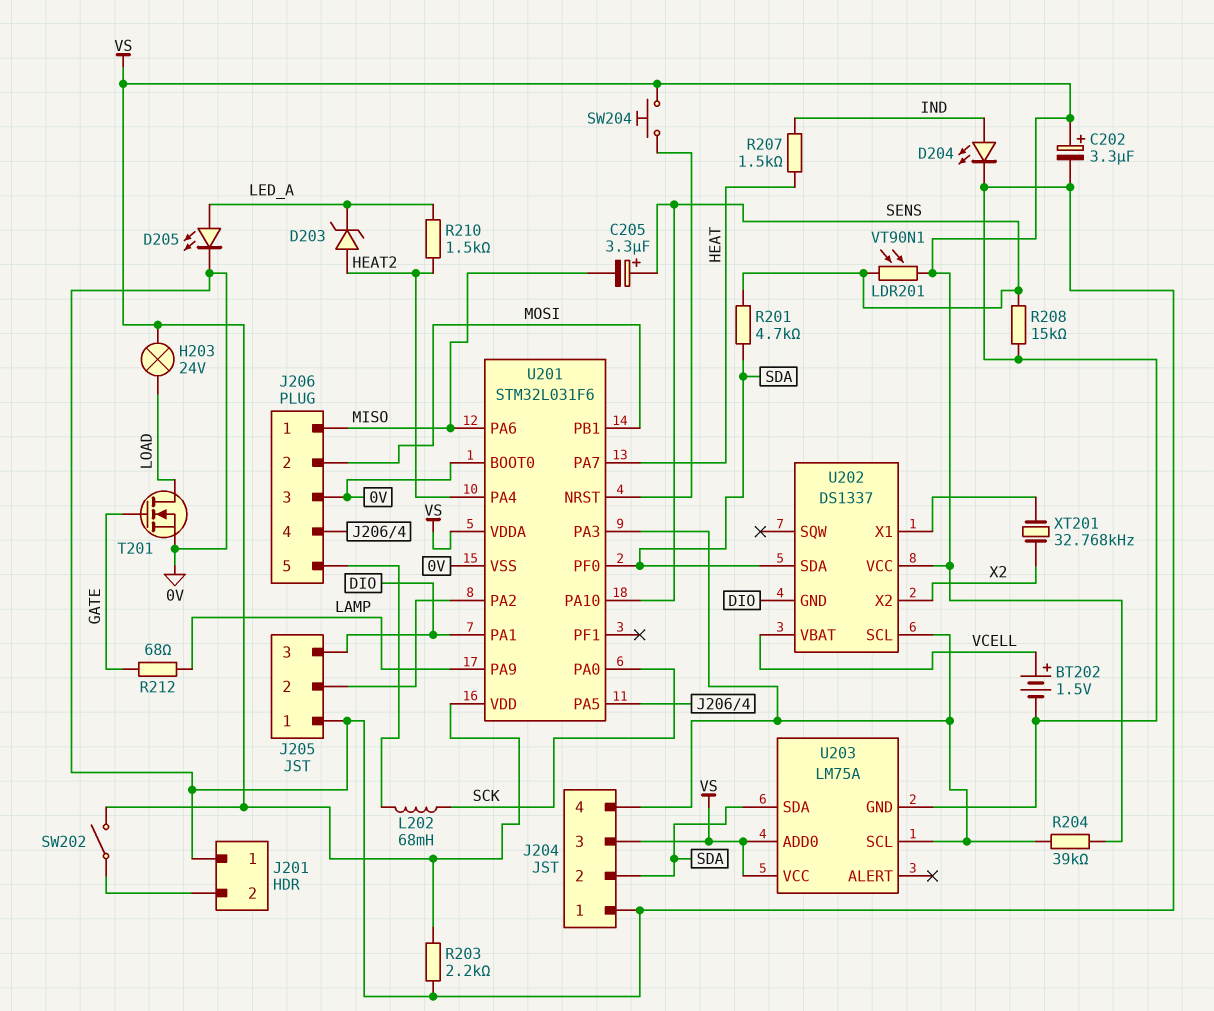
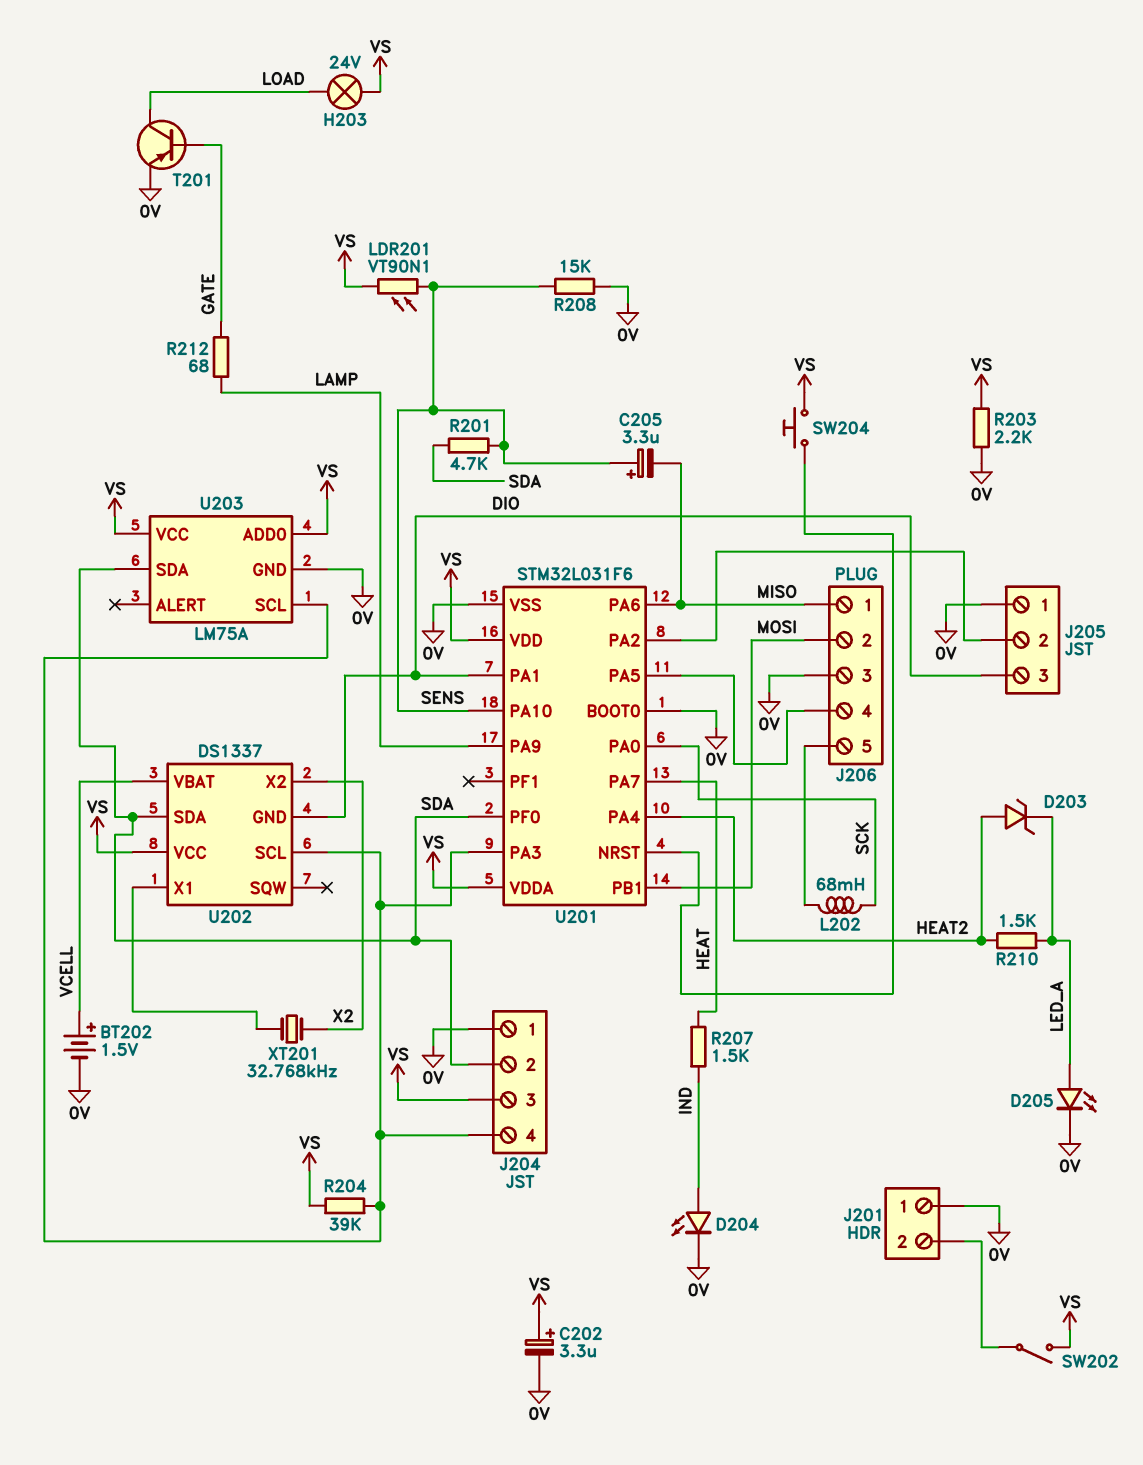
T201: NMOS (G GATE, D LOAD, S 0V) -> PNP (B GATE, C LOAD, E 0V)

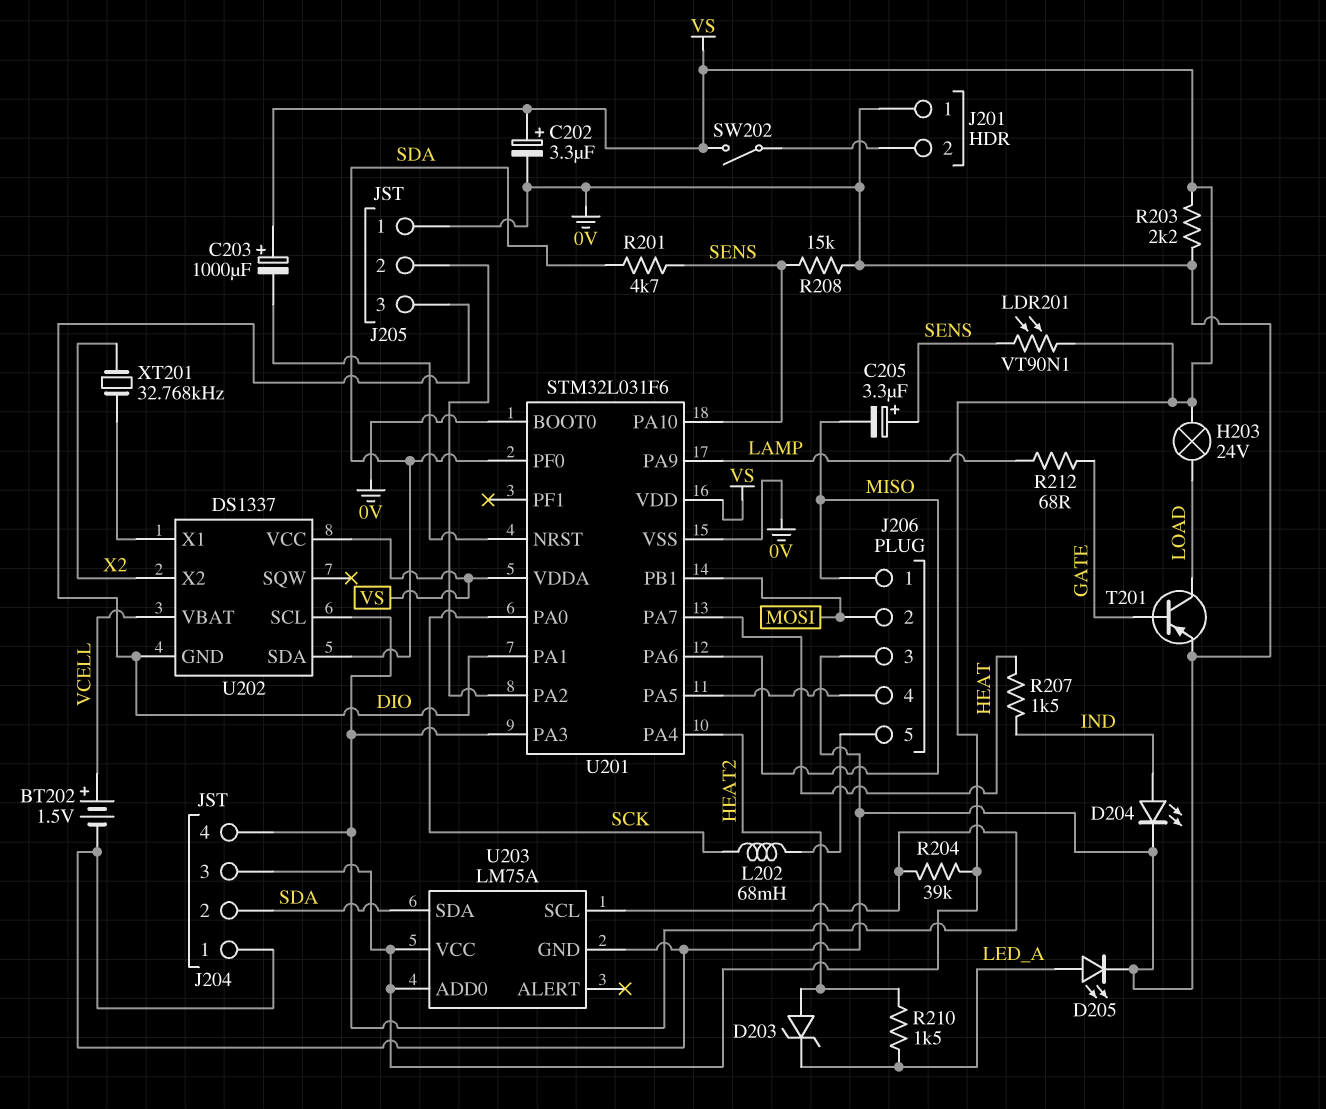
C203: none -> 1000uF (plus VS, minus U201/NRST)
SW204: button (U201/NRST, VS) -> none

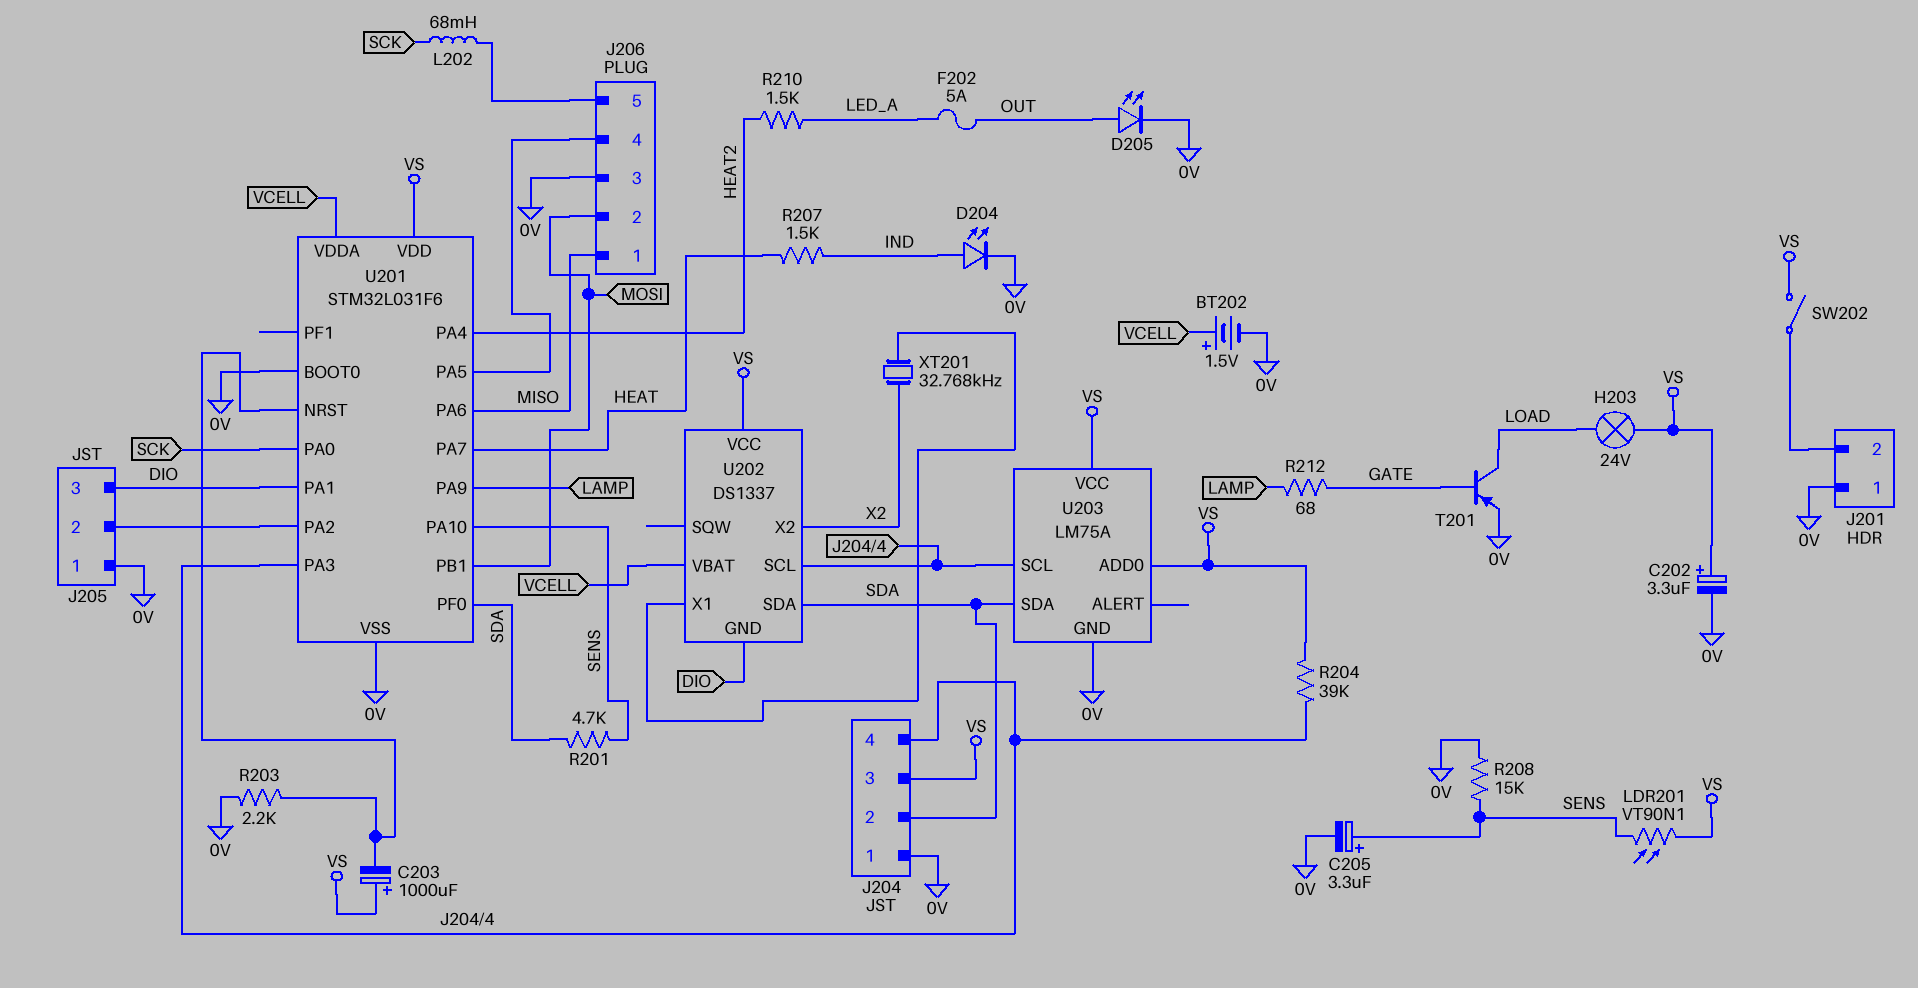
C205: 3.3uF (plus SENS, minus MISO) -> 3.3uF (plus SENS, minus 0V)
D203: zener (A HEAT2, K LED_A) -> none
D205: LED (A LED_A, K 0V) -> LED (A OUT, K 0V)
F202: none -> 5A (LED_A, OUT)
R203: 2.2k (0V, VS) -> 2.2k (0V, U201/NRST)
U201 pin VDDA: VS -> VCELL

